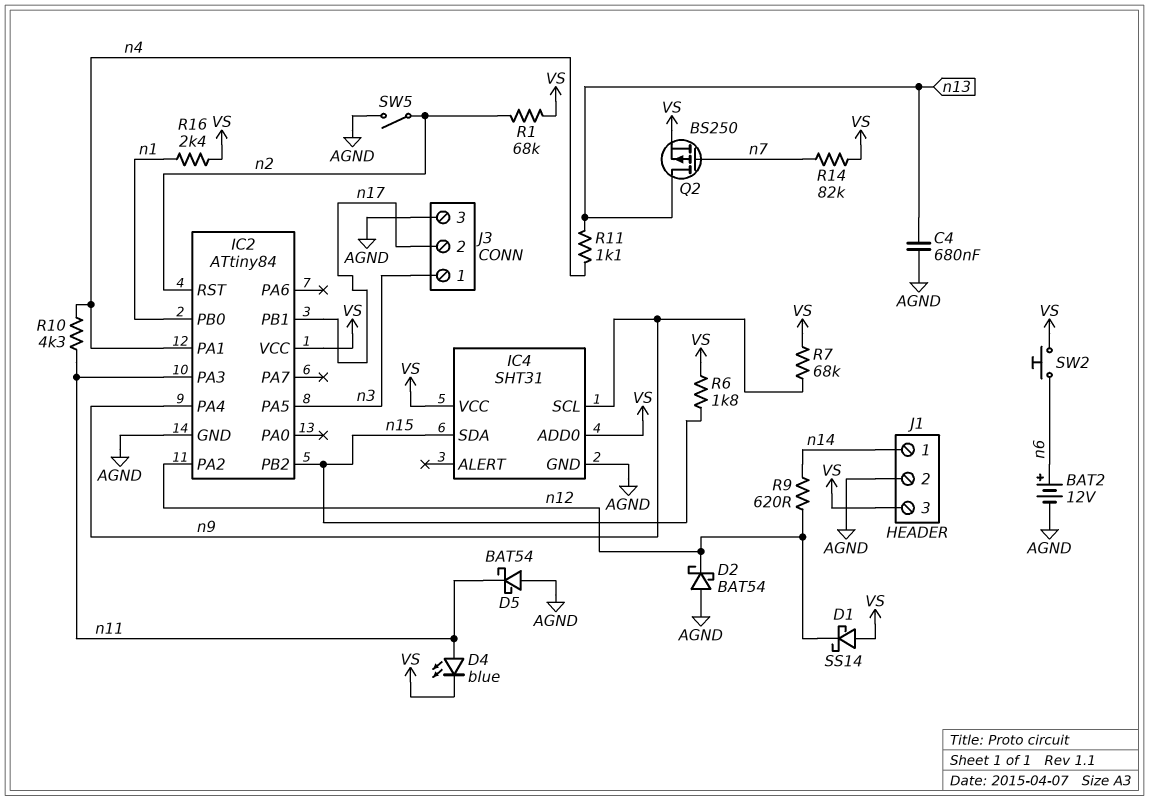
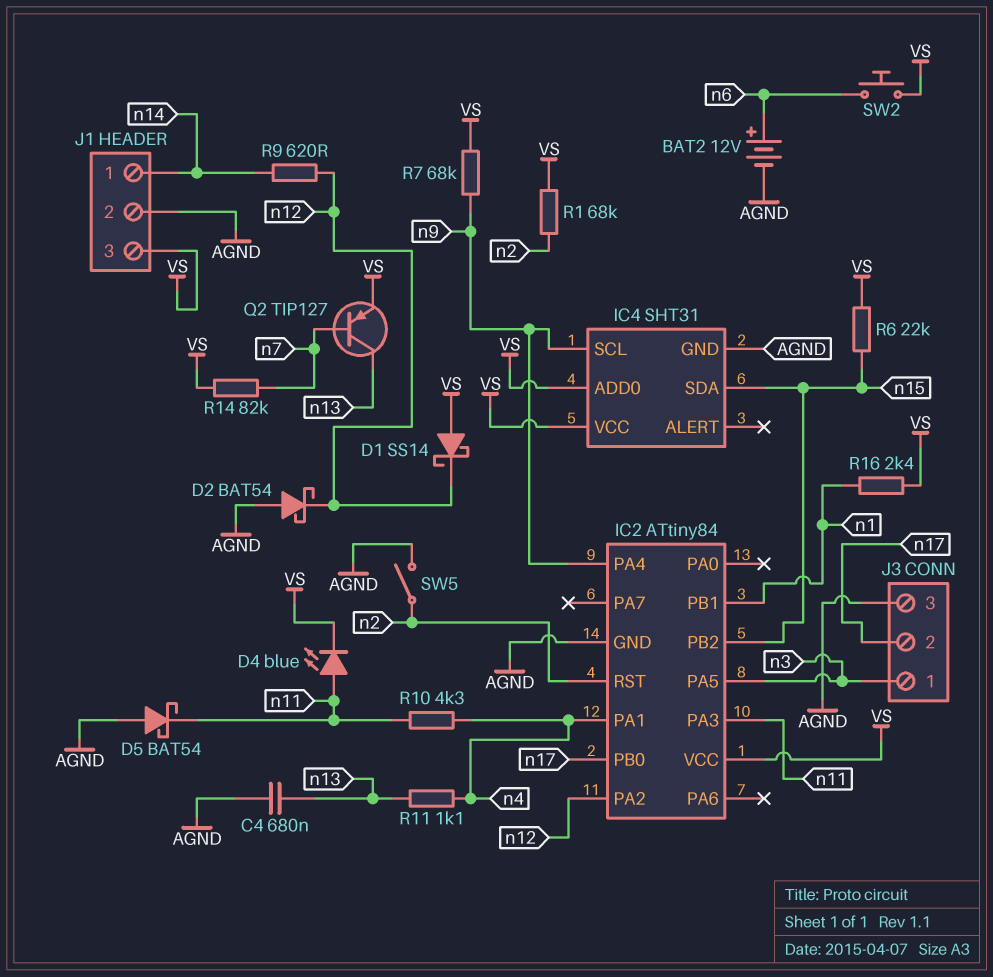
IC2 pin PB0: n1 -> n17
IC2 pin PB1: n17 -> n1
Q2: PMOS BS250 (G n7, D n13, S VS) -> PNP TIP127 (B n7, C n13, E VS)
R6: 1.8k (VS, n15) -> 22k (VS, n15)

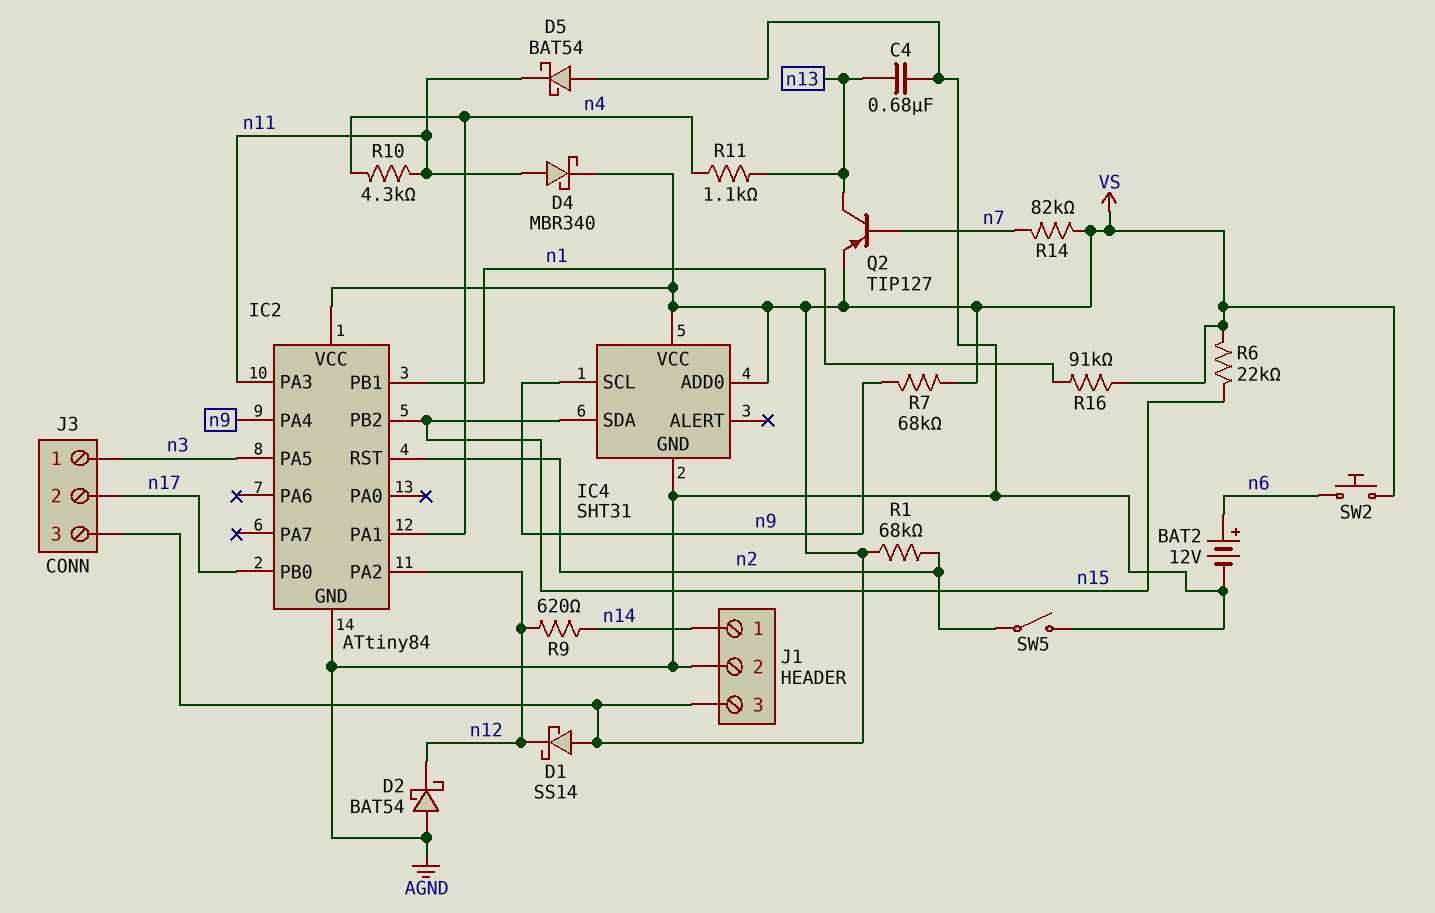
D4: LED blue (A n11, K VS) -> schottky MBR340 (A n11, K VS)
J3 pin 3: AGND -> VS
R16: 2.4k (VS, n1) -> 91k (VS, n1)

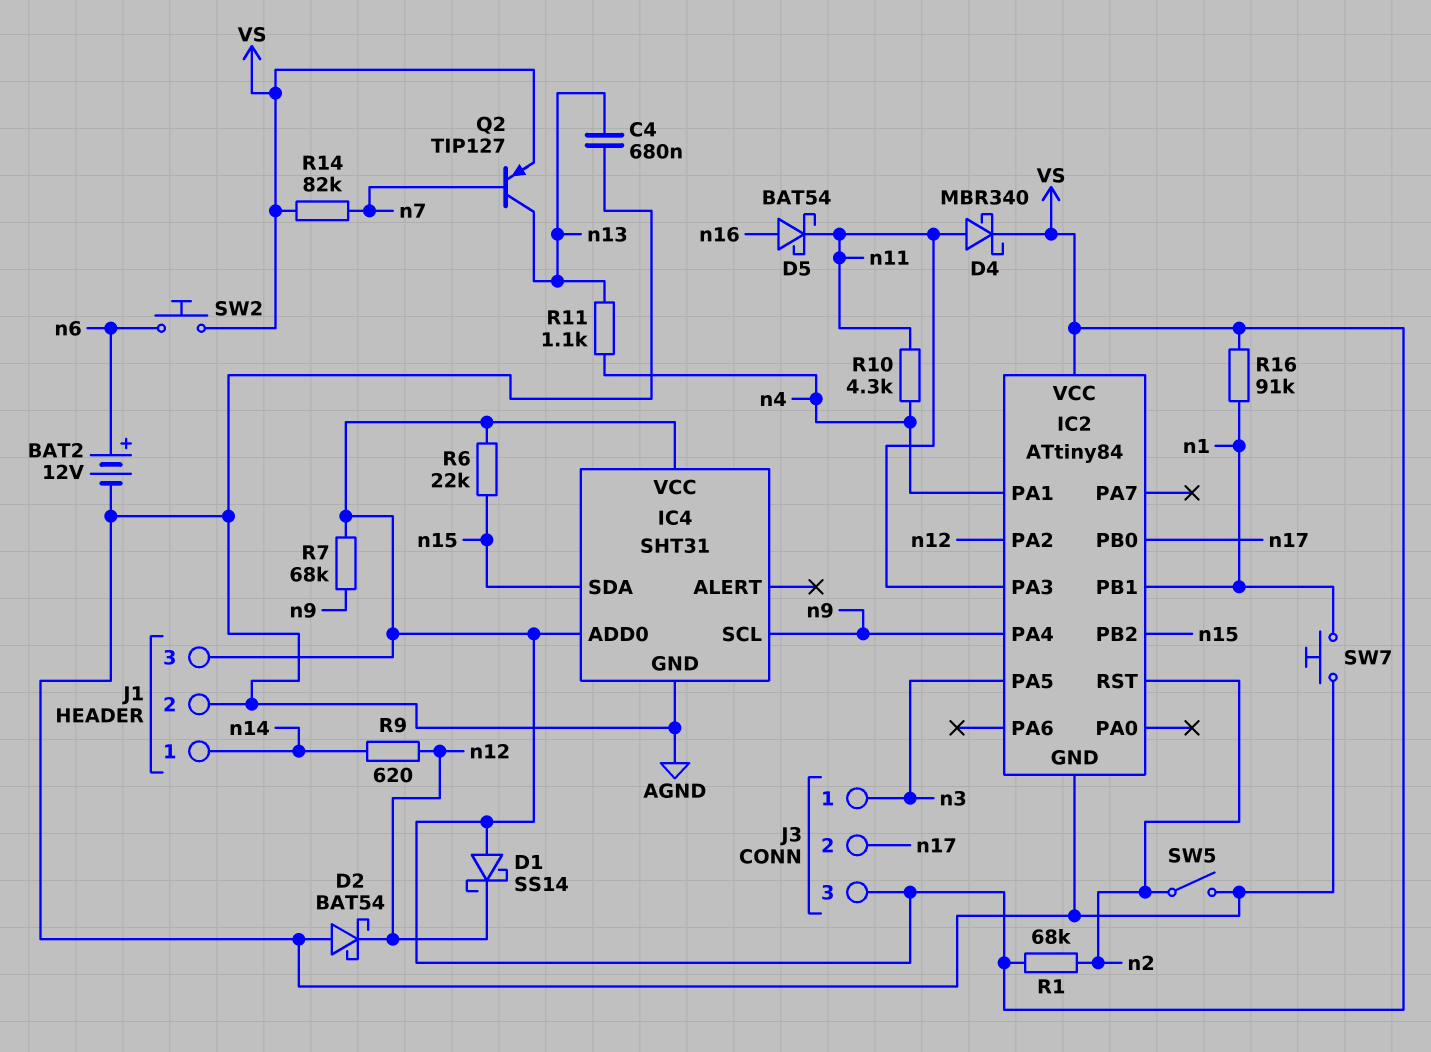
D5: schottky BAT54 (A AGND, K n11) -> schottky BAT54 (A n16, K n11)
SW7: none -> button (AGND, n1)

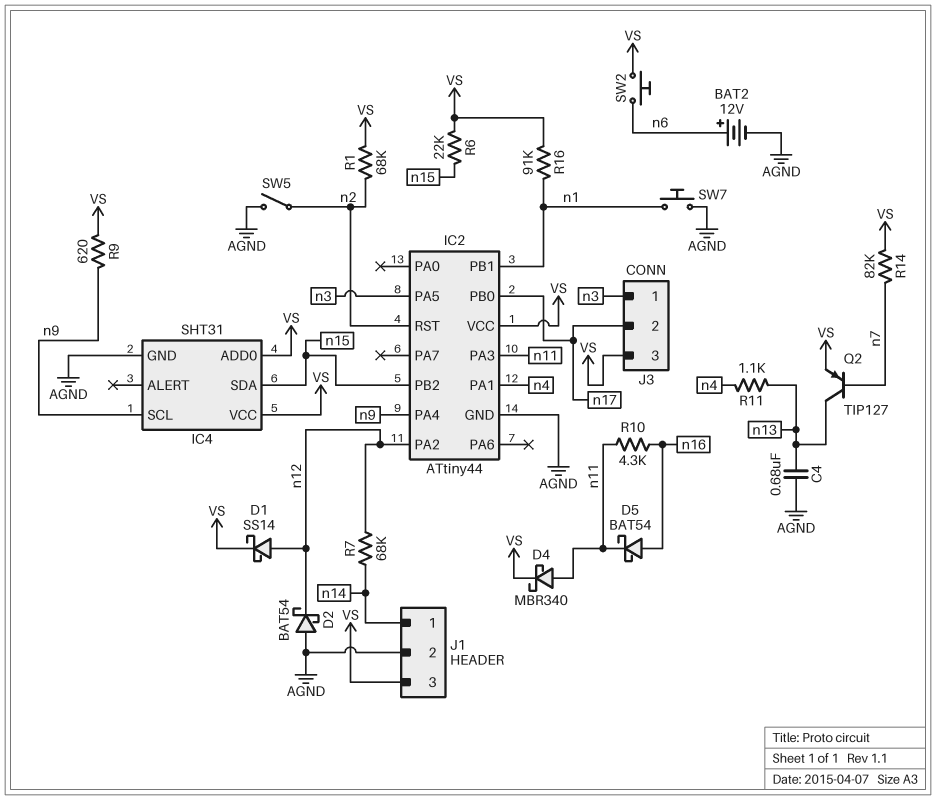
D1: schottky SS14 (A VS, K n12) -> schottky SS14 (A n12, K VS)
IC2: ATtiny84 -> ATtiny44
R7: 68k (VS, n9) -> 68k (n12, n14)
R9: 620 (n12, n14) -> 620 (VS, n9)
R10: 4.3k (n4, n11) -> 4.3k (n11, n16)

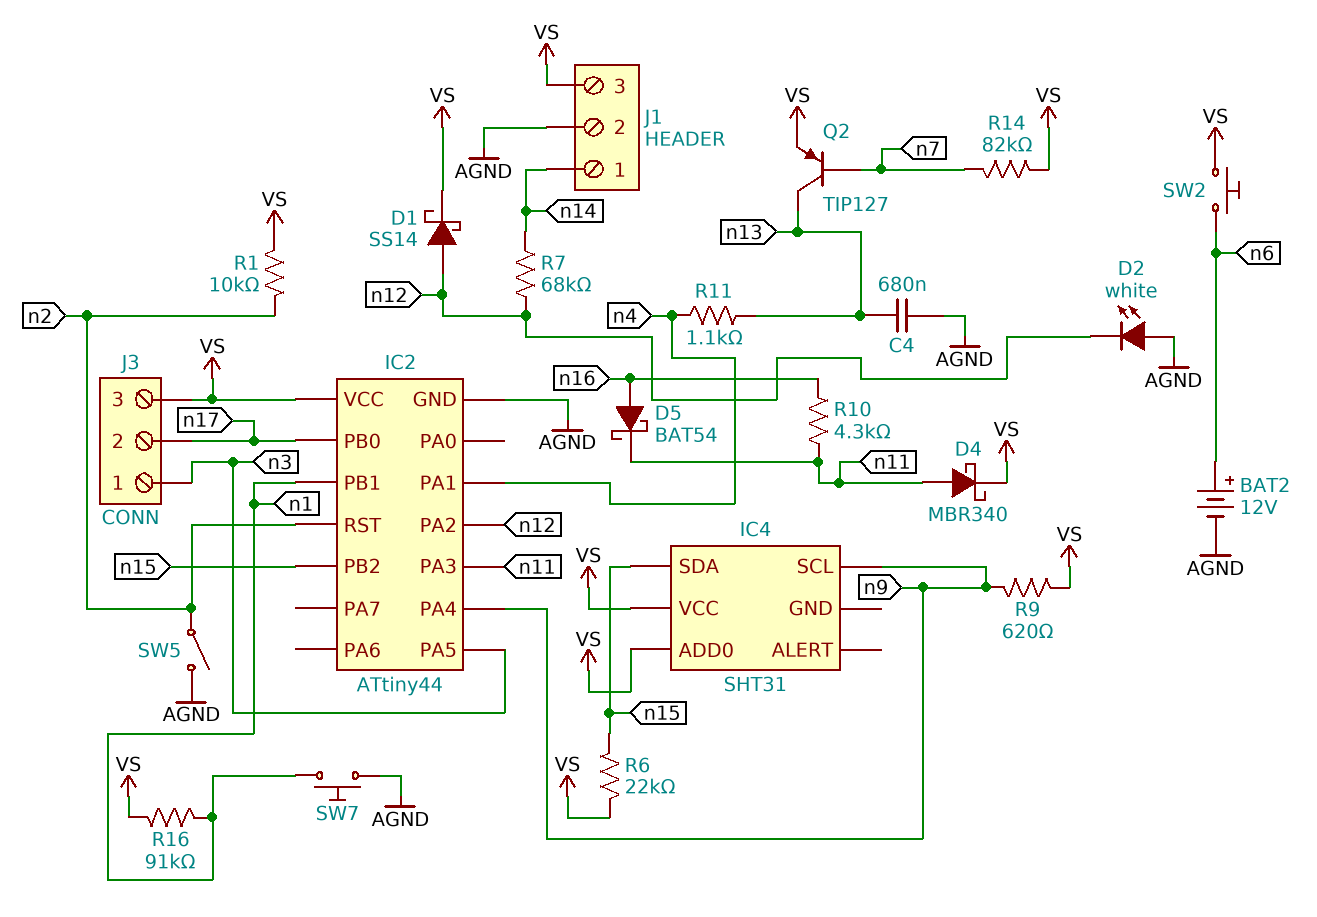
D2: schottky BAT54 (A AGND, K n12) -> LED white (A AGND, K n12)
IC4 pin GND: AGND -> none
R1: 68k (VS, n2) -> 10k (VS, n2)

